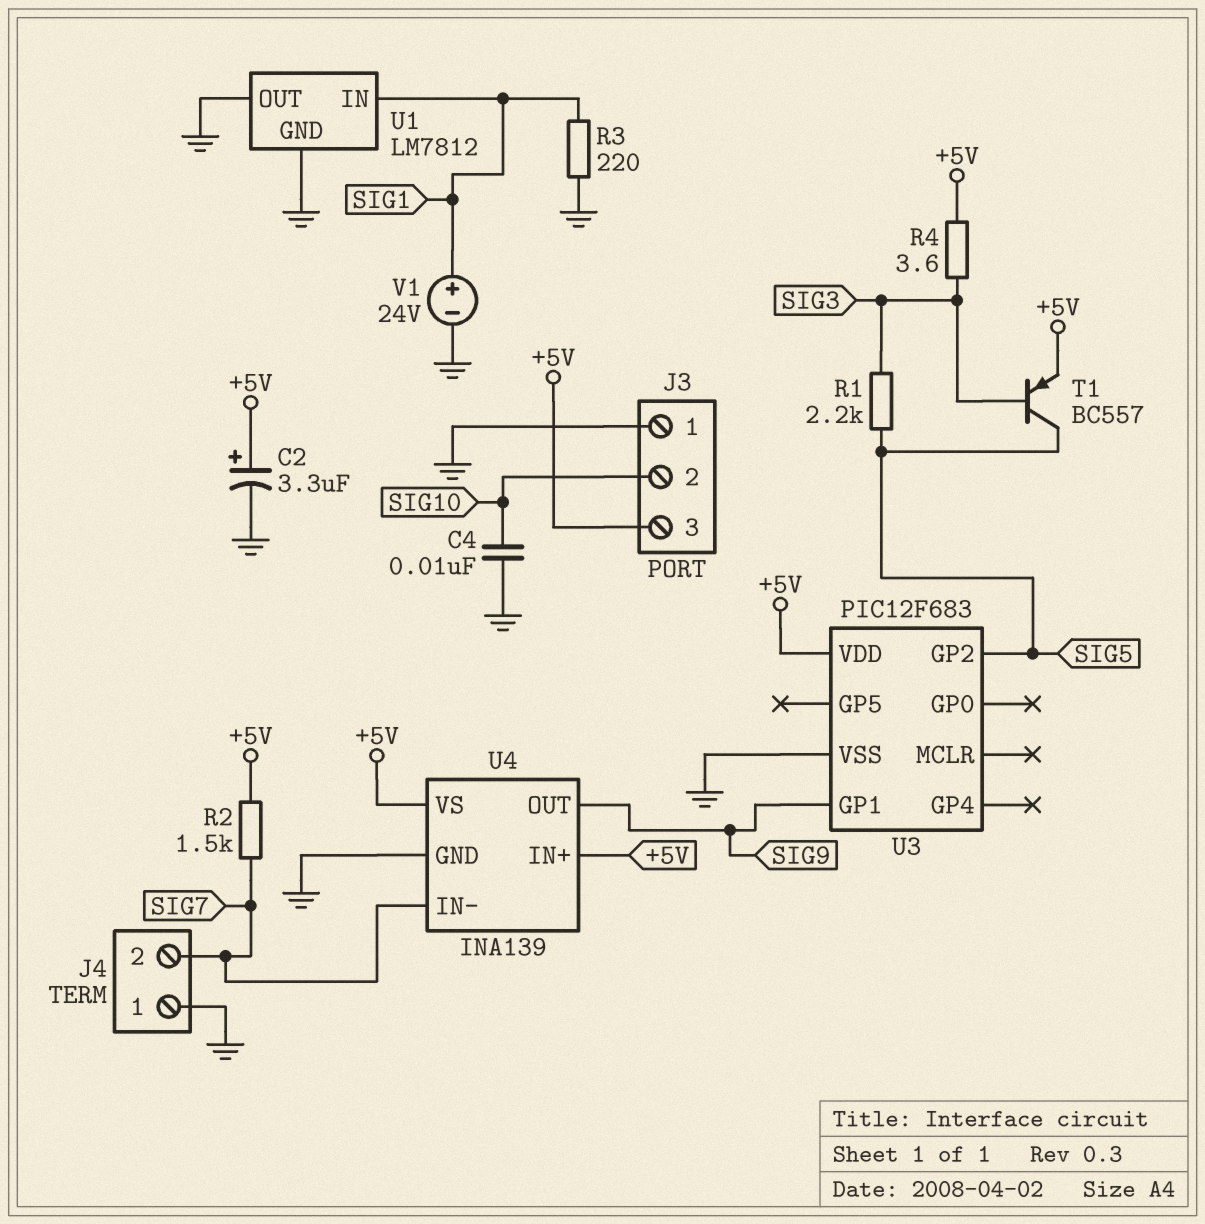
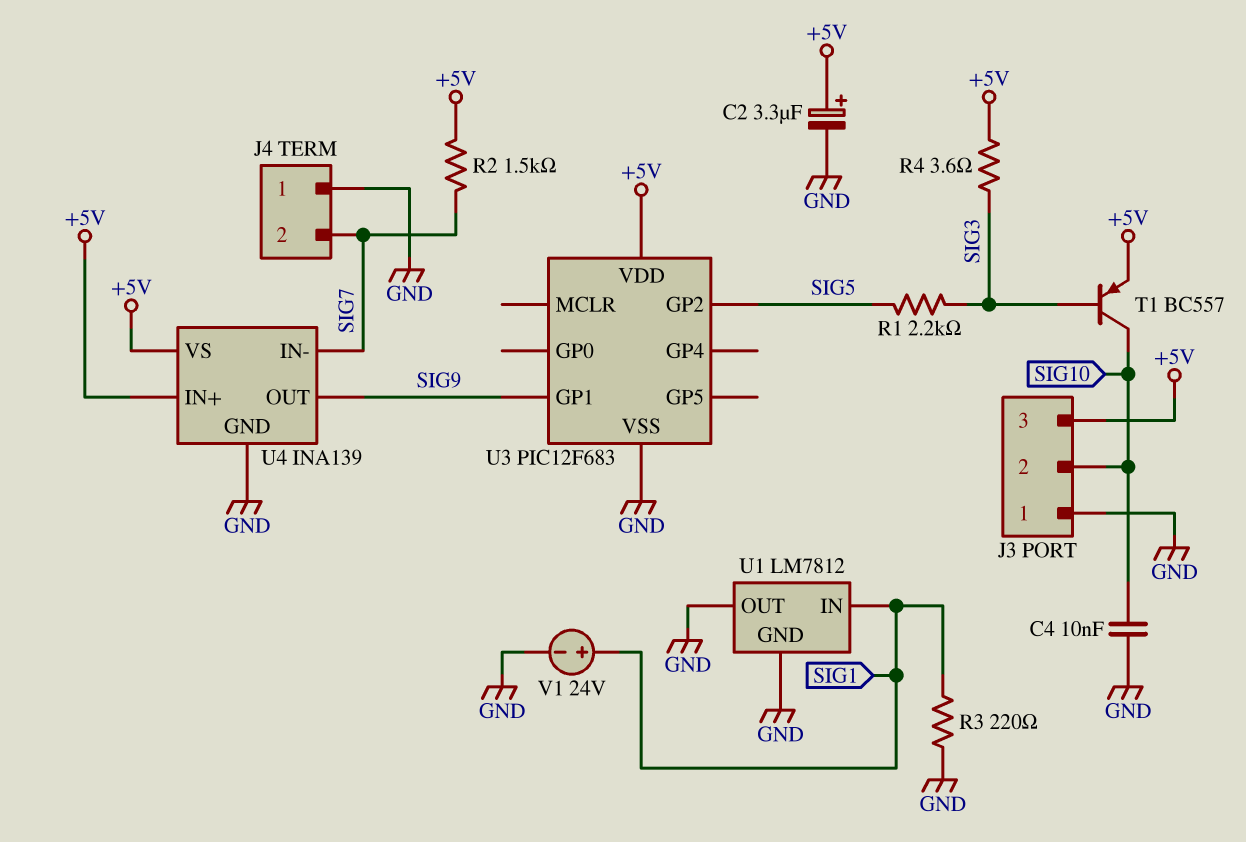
T1: PNP BC557 (B SIG3, C SIG5, E +5V) -> PNP BC557 (B SIG3, C SIG10, E +5V)

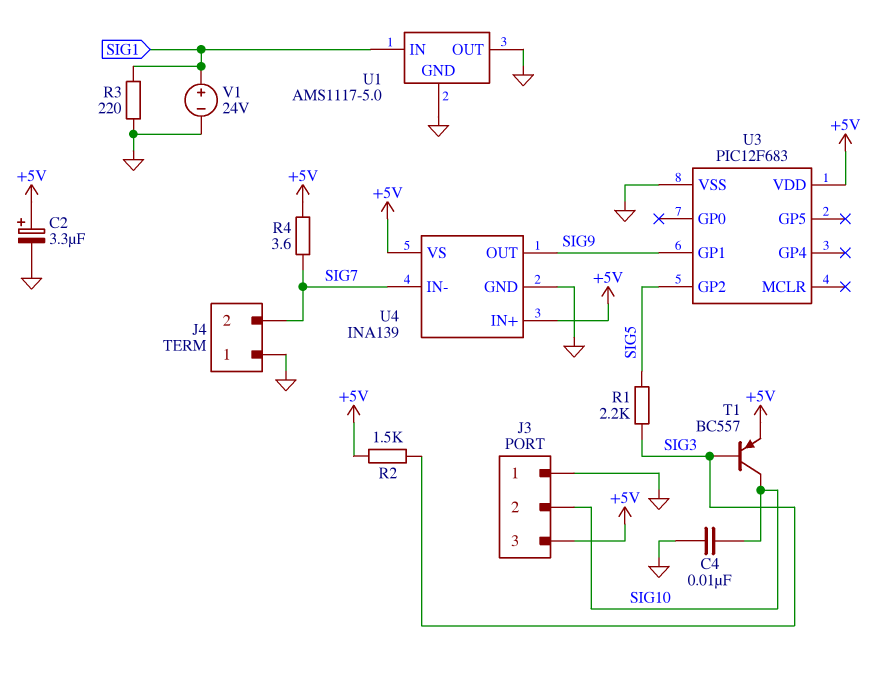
R2: 1.5k (+5V, SIG7) -> 1.5k (+5V, SIG3)
R4: 3.6 (+5V, SIG3) -> 3.6 (+5V, SIG7)
U1: LM7812 -> AMS1117-5.0

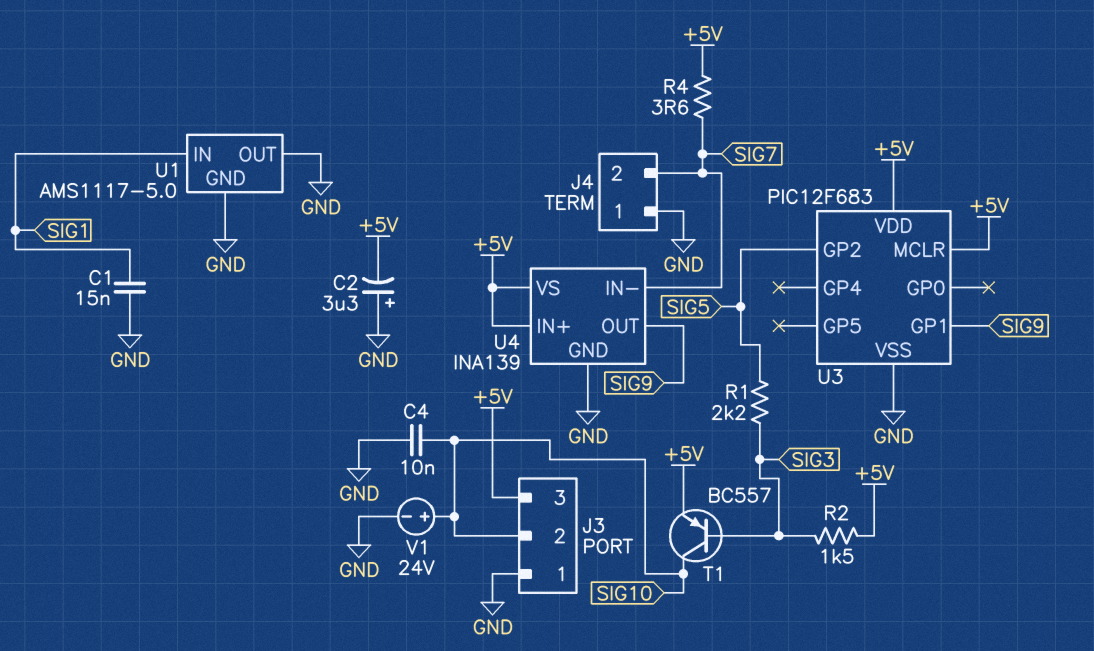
C1: none -> 15nF (GND, SIG1)
C2: 3.3uF (plus +5V, minus GND) -> 3.3uF (plus GND, minus +5V)
R3: 220 (GND, SIG1) -> none
U3 pin MCLR: none -> +5V
V1: 24V (plus SIG1, minus GND) -> 24V (plus SIG10, minus GND)

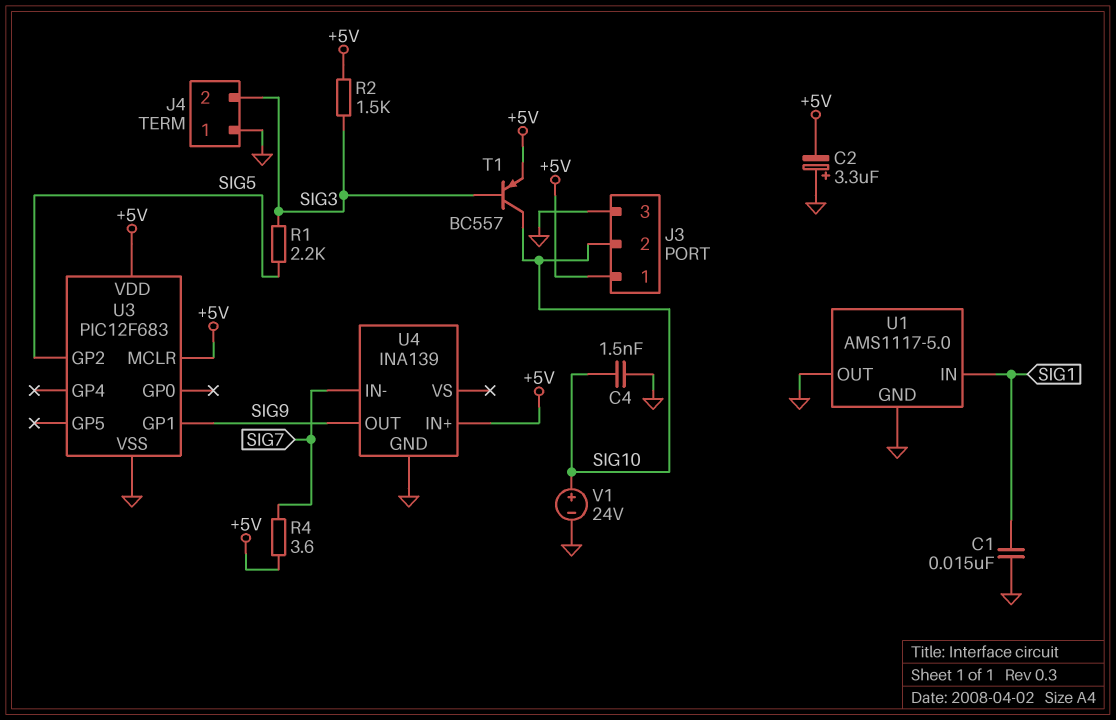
C4: 10nF (GND, SIG10) -> 1.5nF (GND, SIG10)
J3 pin 1: GND -> +5V
J3 pin 3: +5V -> GND
J4 pin 2: SIG7 -> SIG3
U4 pin VS: +5V -> none

